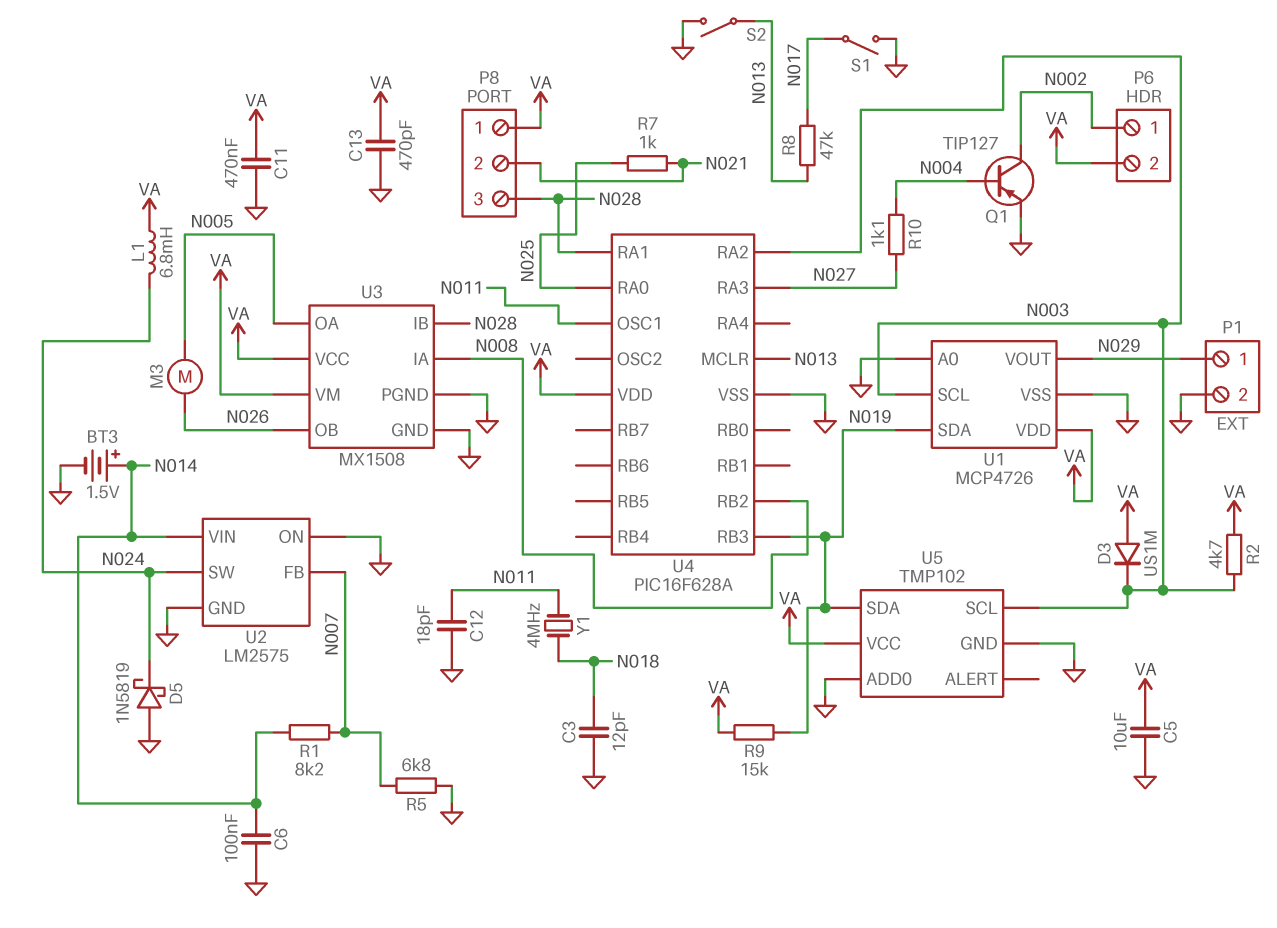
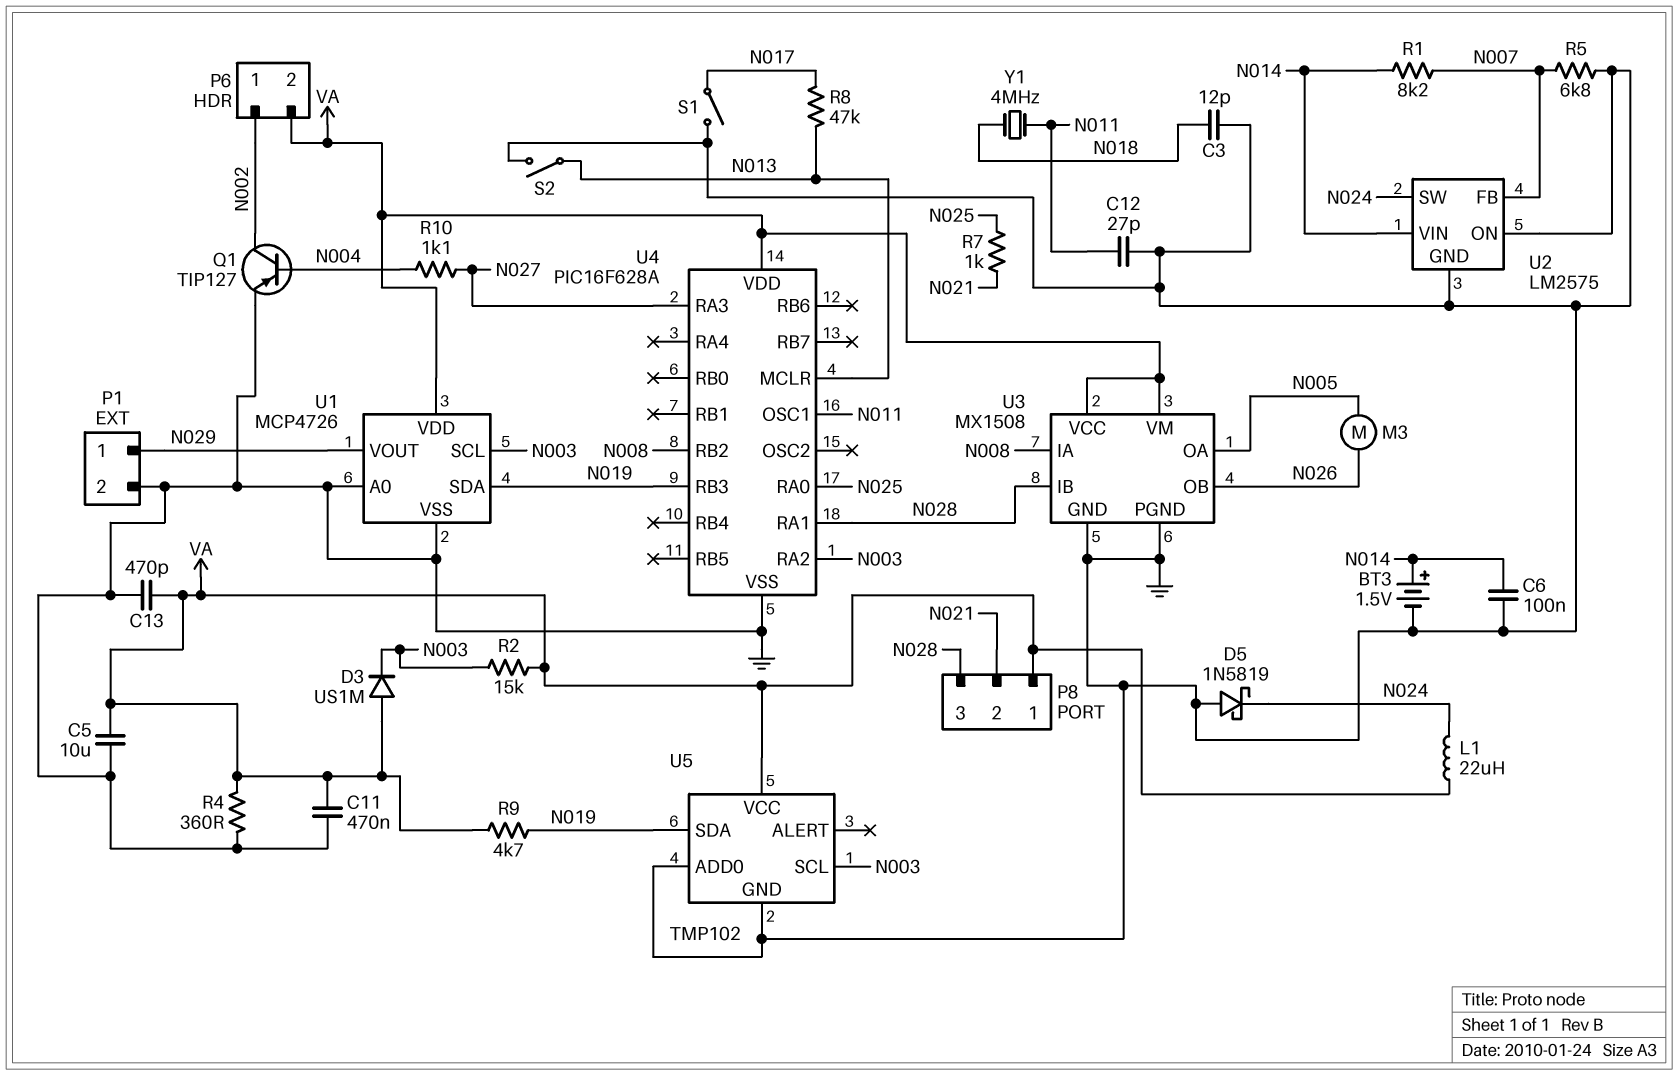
C12: 18pF (GND, N011) -> 27pF (GND, N011)
L1: 6.8mH (N024, VA) -> 22uH (N024, VA)
R2: 4.7k (N003, VA) -> 15k (N003, VA)
R4: none -> 360 (GND, VA)
R9: 15k (N019, VA) -> 4.7k (N019, VA)

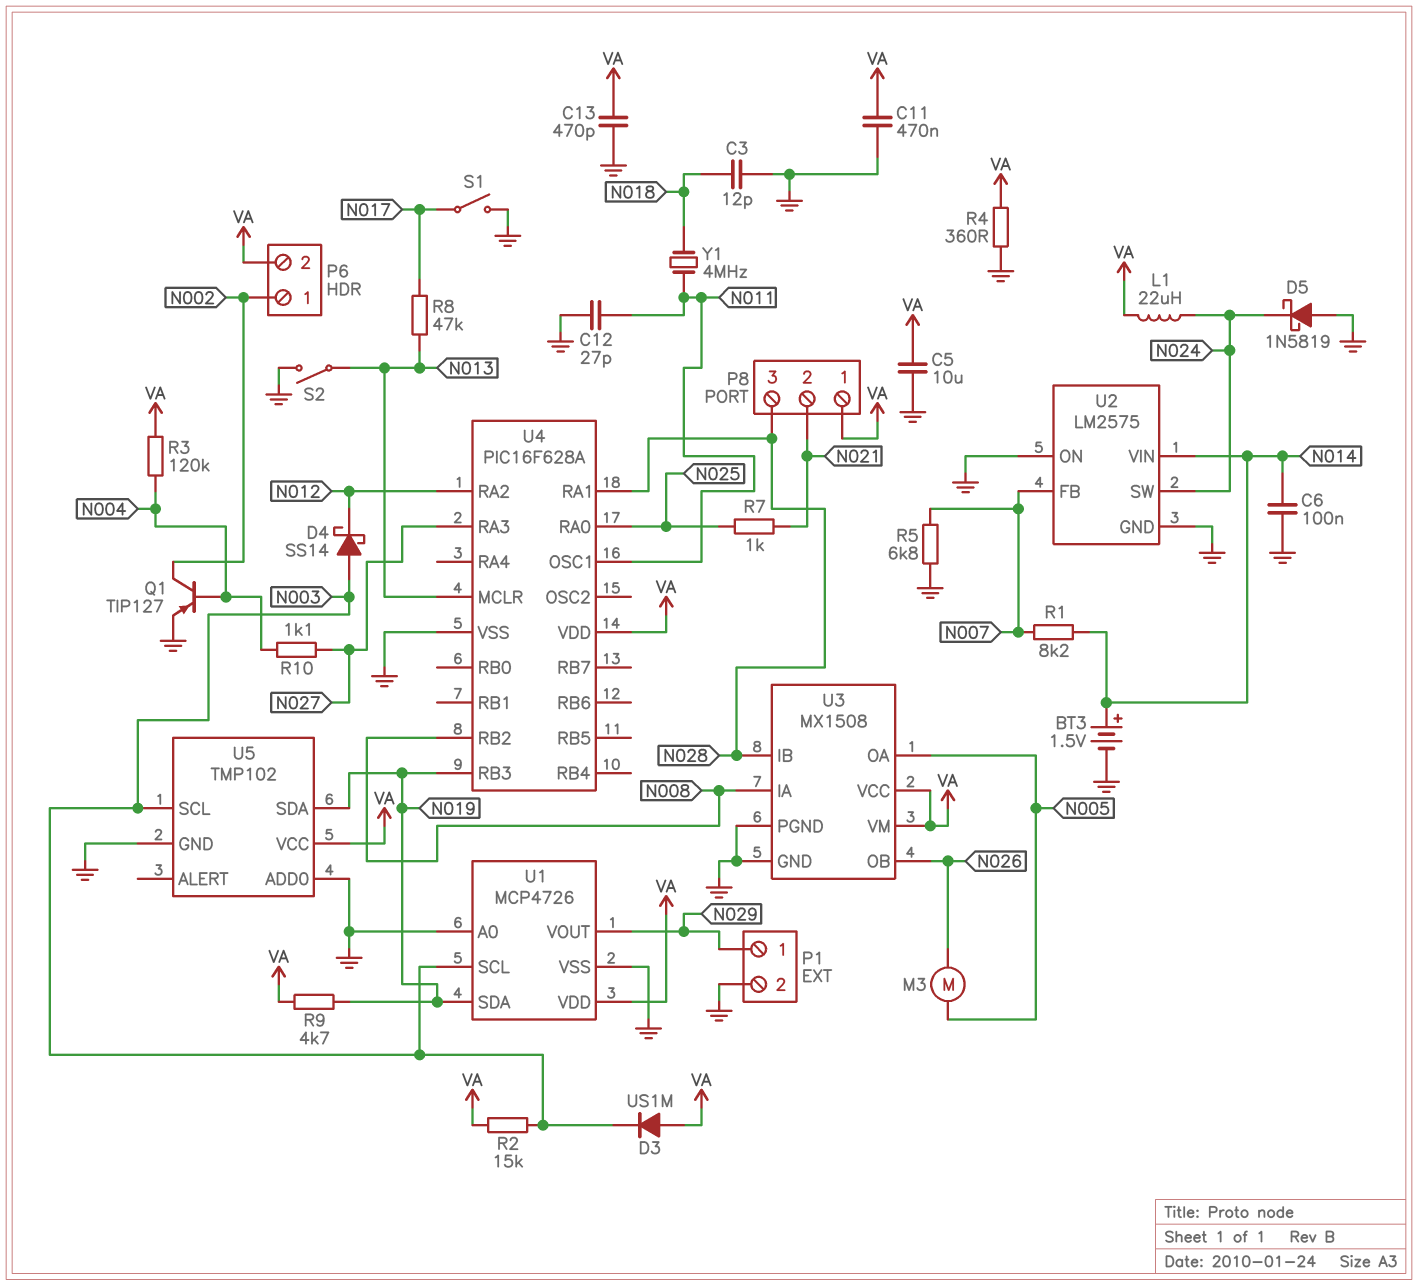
D4: none -> schottky SS14 (A N003, K N012)
R3: none -> 120k (N004, VA)
U4 pin RA2: N003 -> N012

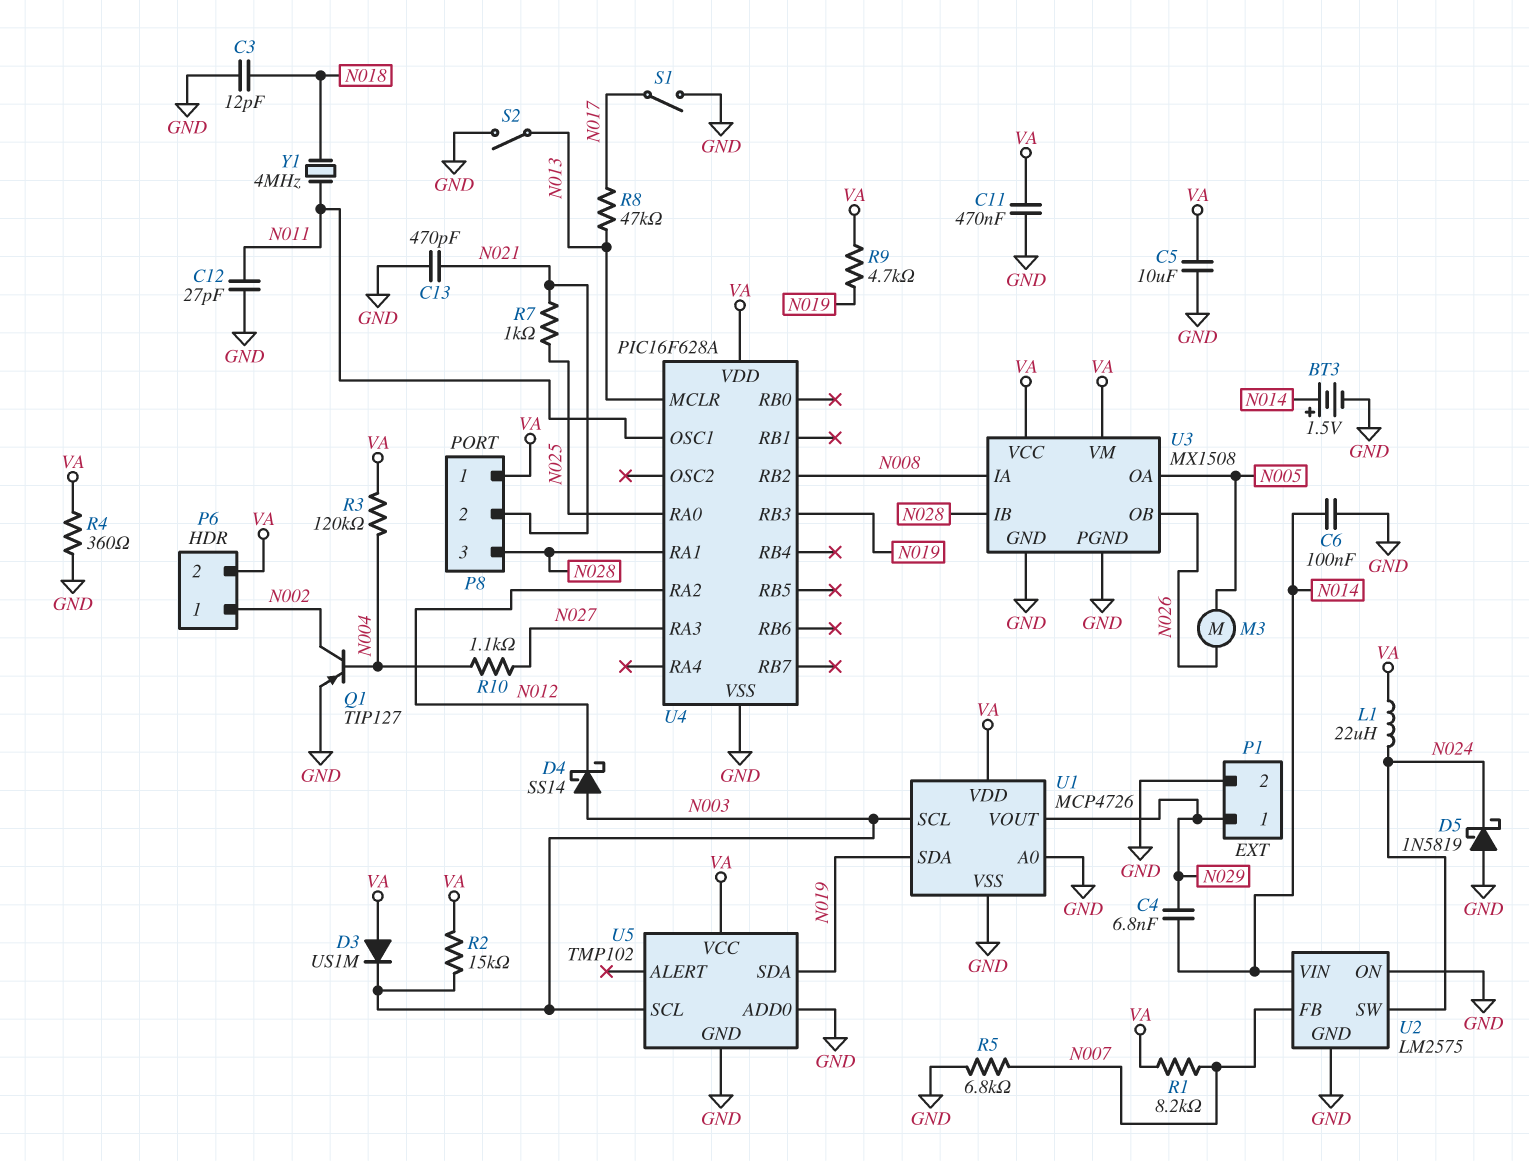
C4: none -> 6.8nF (N014, N029)
C13: 470pF (GND, VA) -> 470pF (GND, N021)
R1: 8.2k (N007, N014) -> 8.2k (N007, VA)

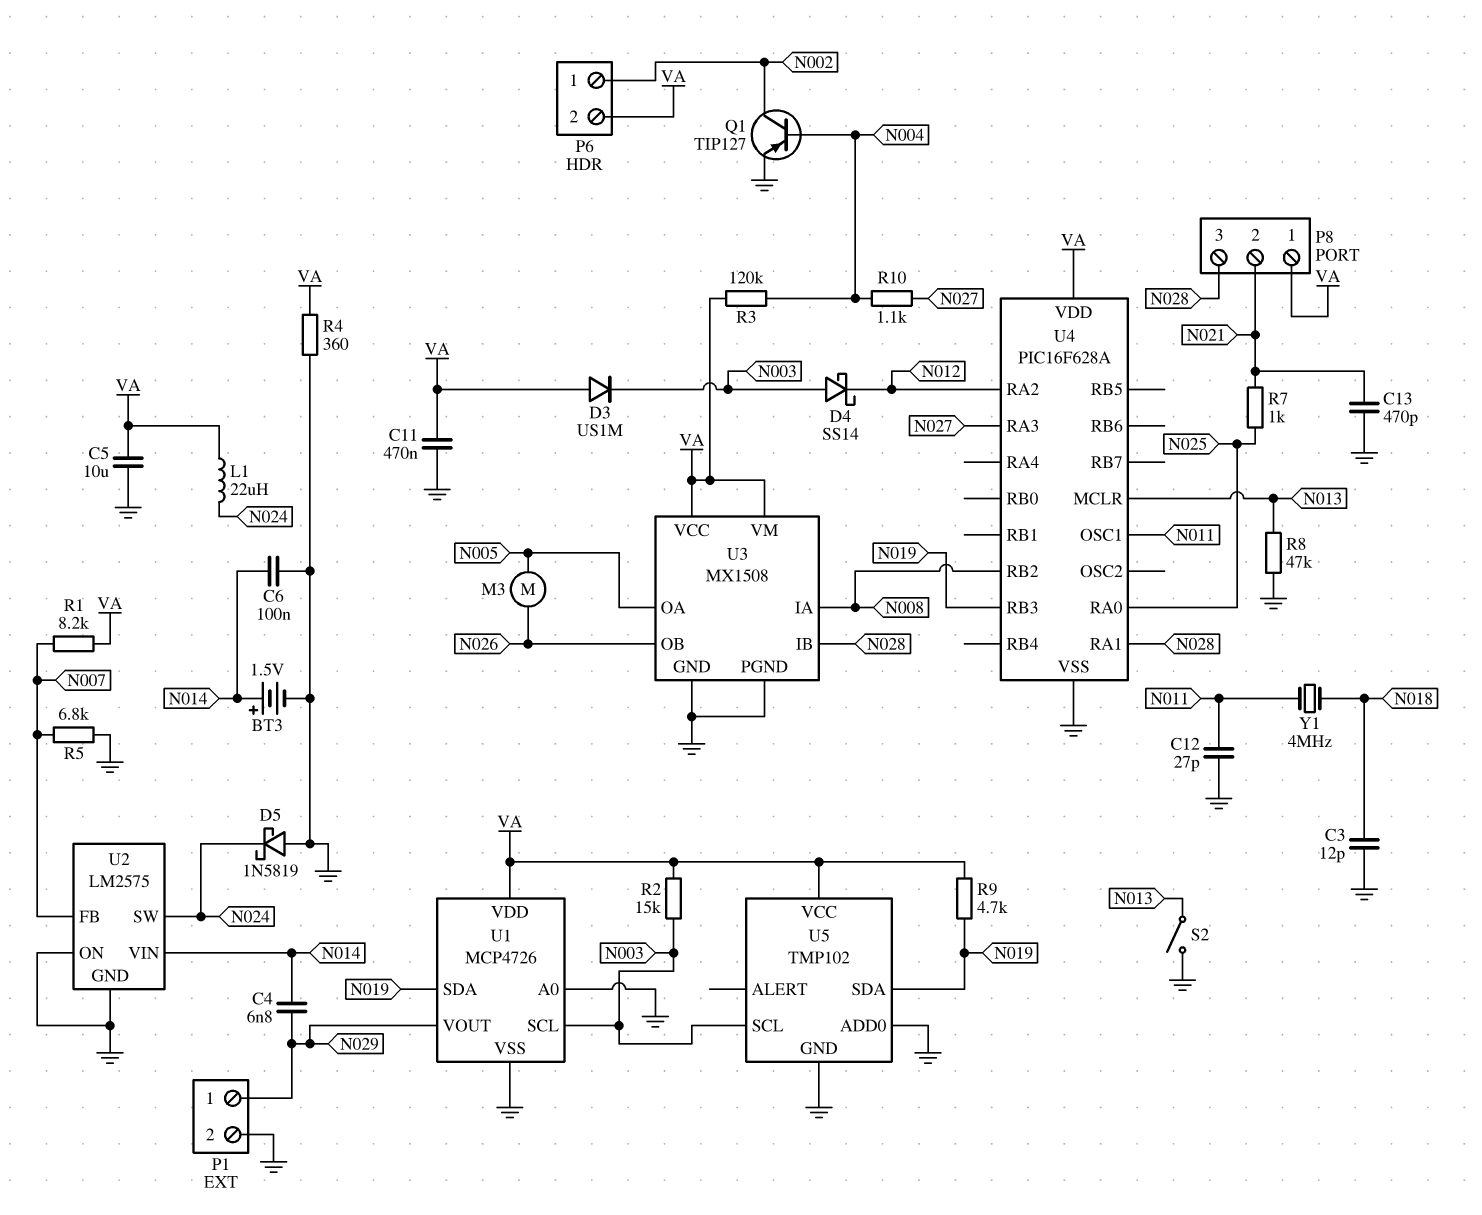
R8: 47k (N013, N017) -> 47k (GND, N013)
S1: switch (GND, N017) -> none

